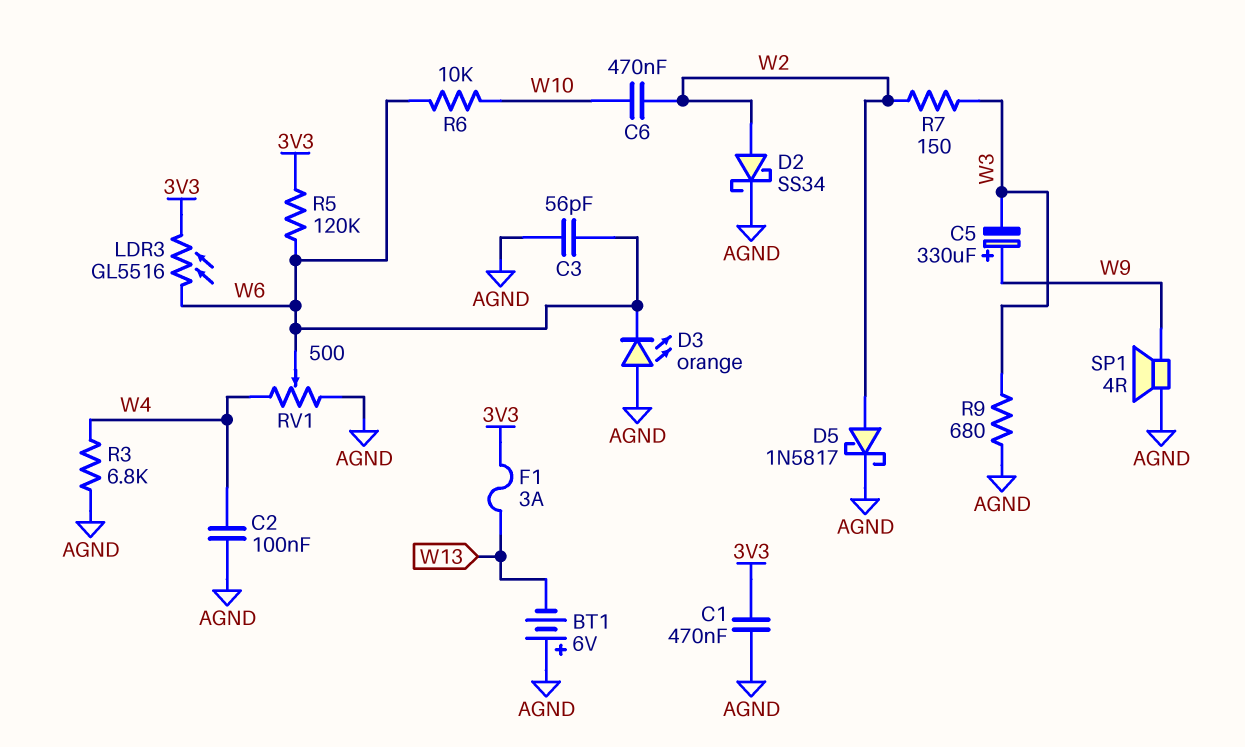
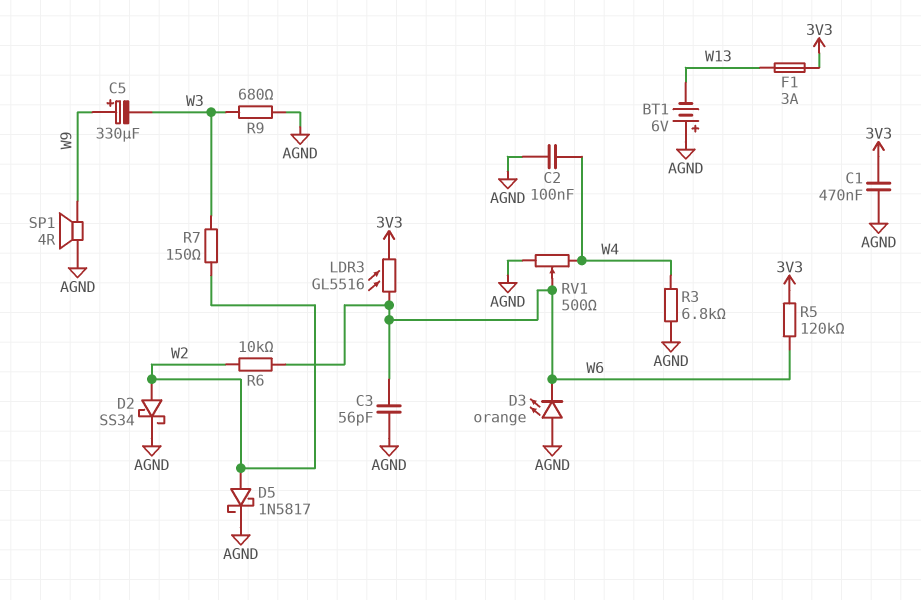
C6: 470nF (W2, W10) -> none
R6: 10k (W6, W10) -> 10k (W2, W6)

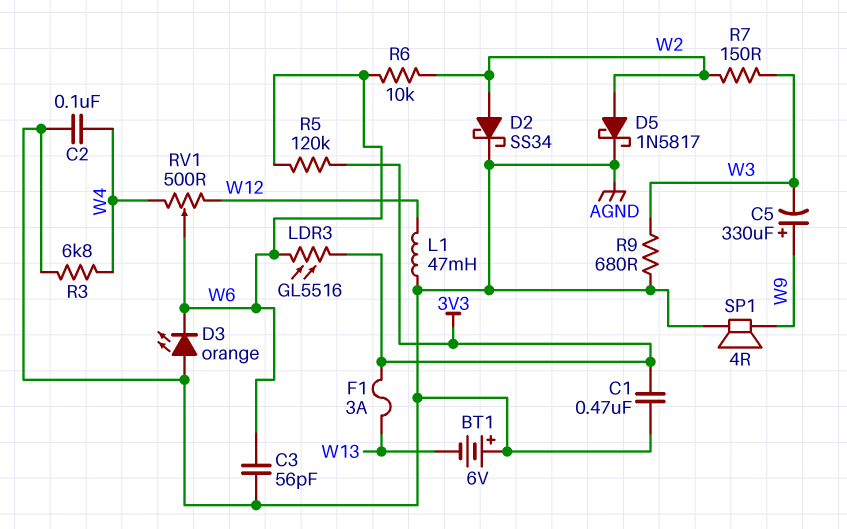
L1: none -> 47mH (AGND, W12)
RV1: 500 (AGND, W4, wiper W6) -> 500 (W4, W12, wiper W6)

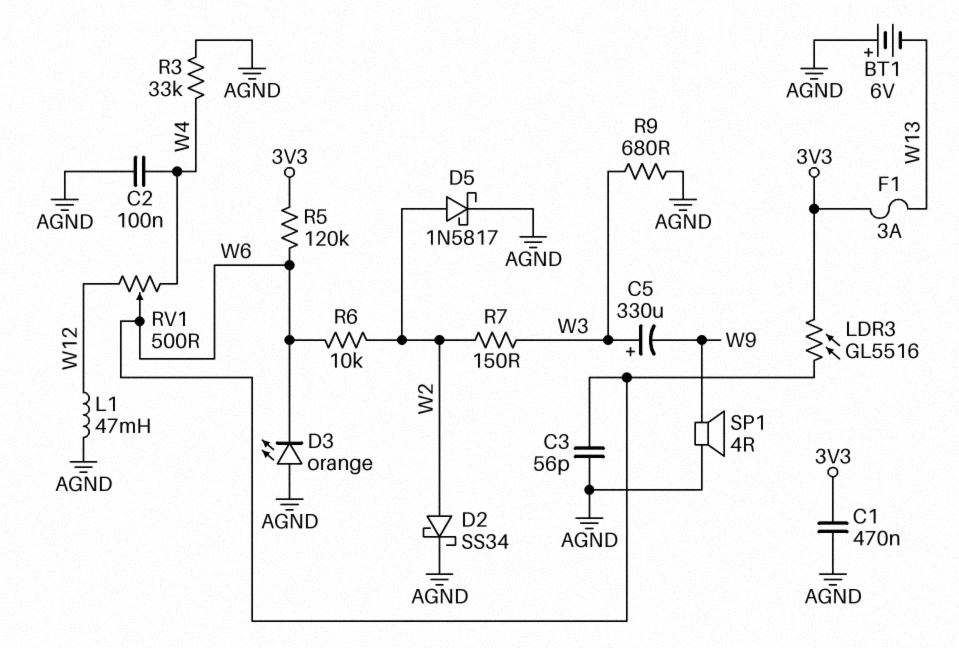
C5: 330uF (plus W9, minus W3) -> 330uF (plus W3, minus W9)
R3: 6.8k (AGND, W4) -> 33k (AGND, W4)

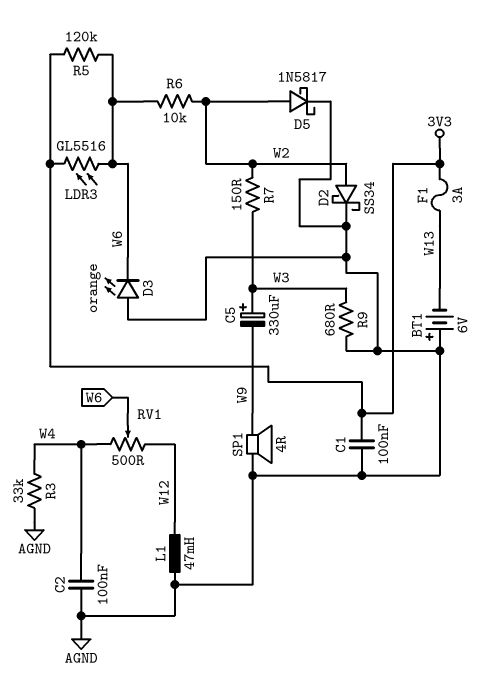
C1: 470nF (3V3, AGND) -> 100nF (3V3, AGND)
C3: 56pF (AGND, W6) -> none

